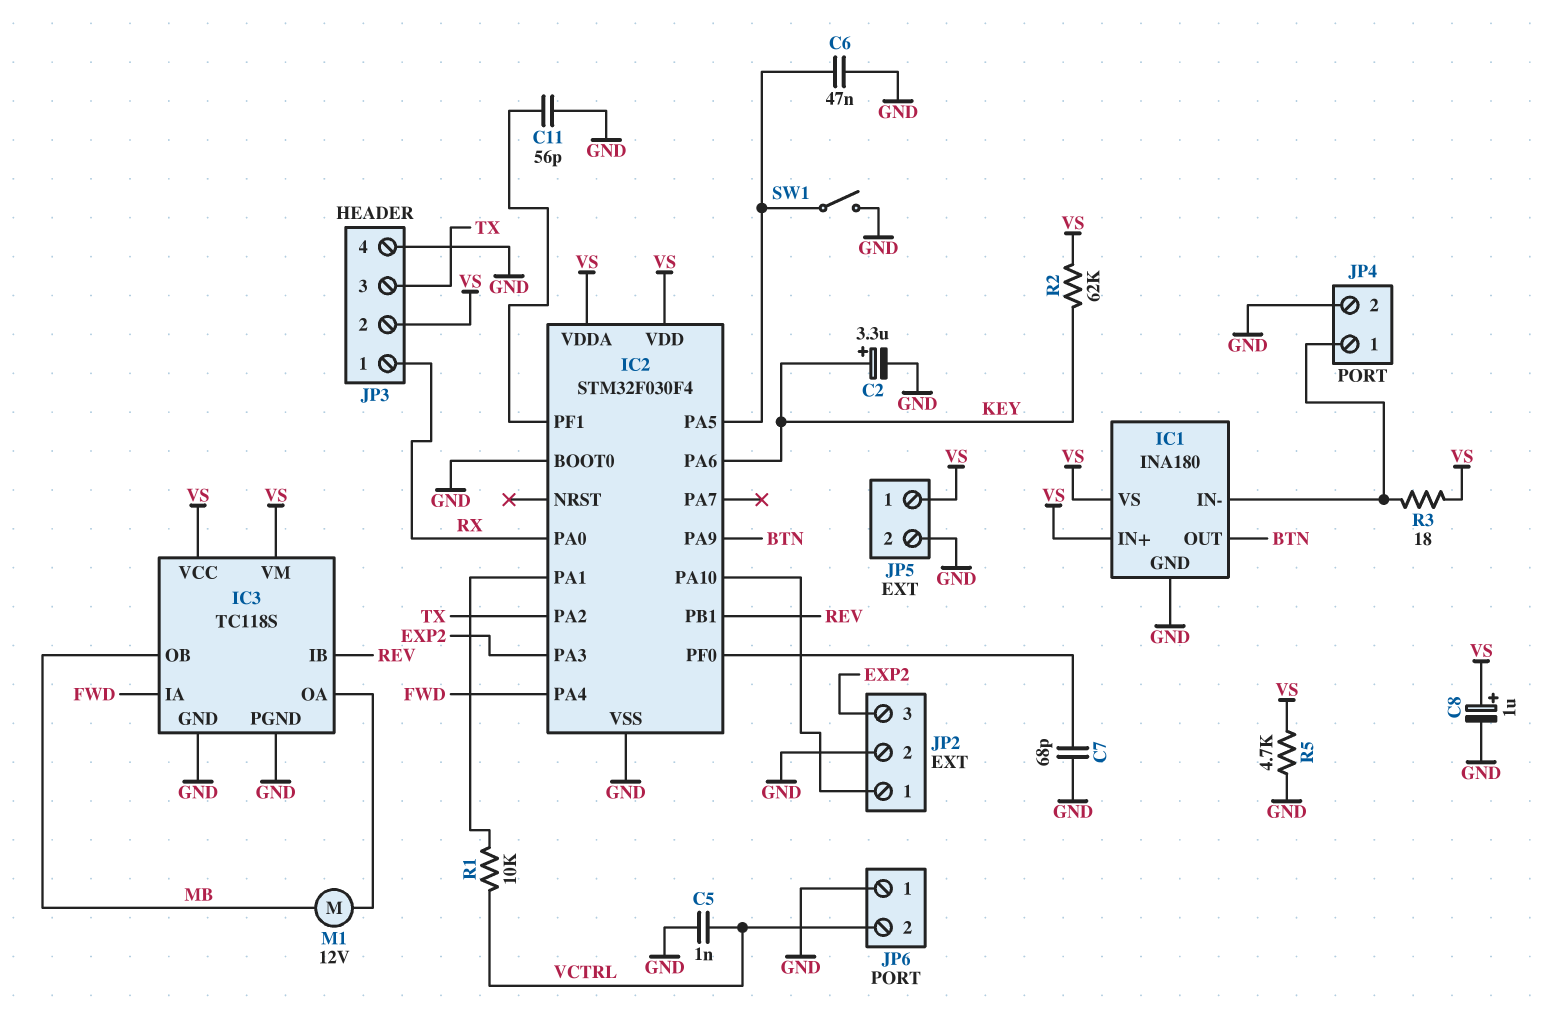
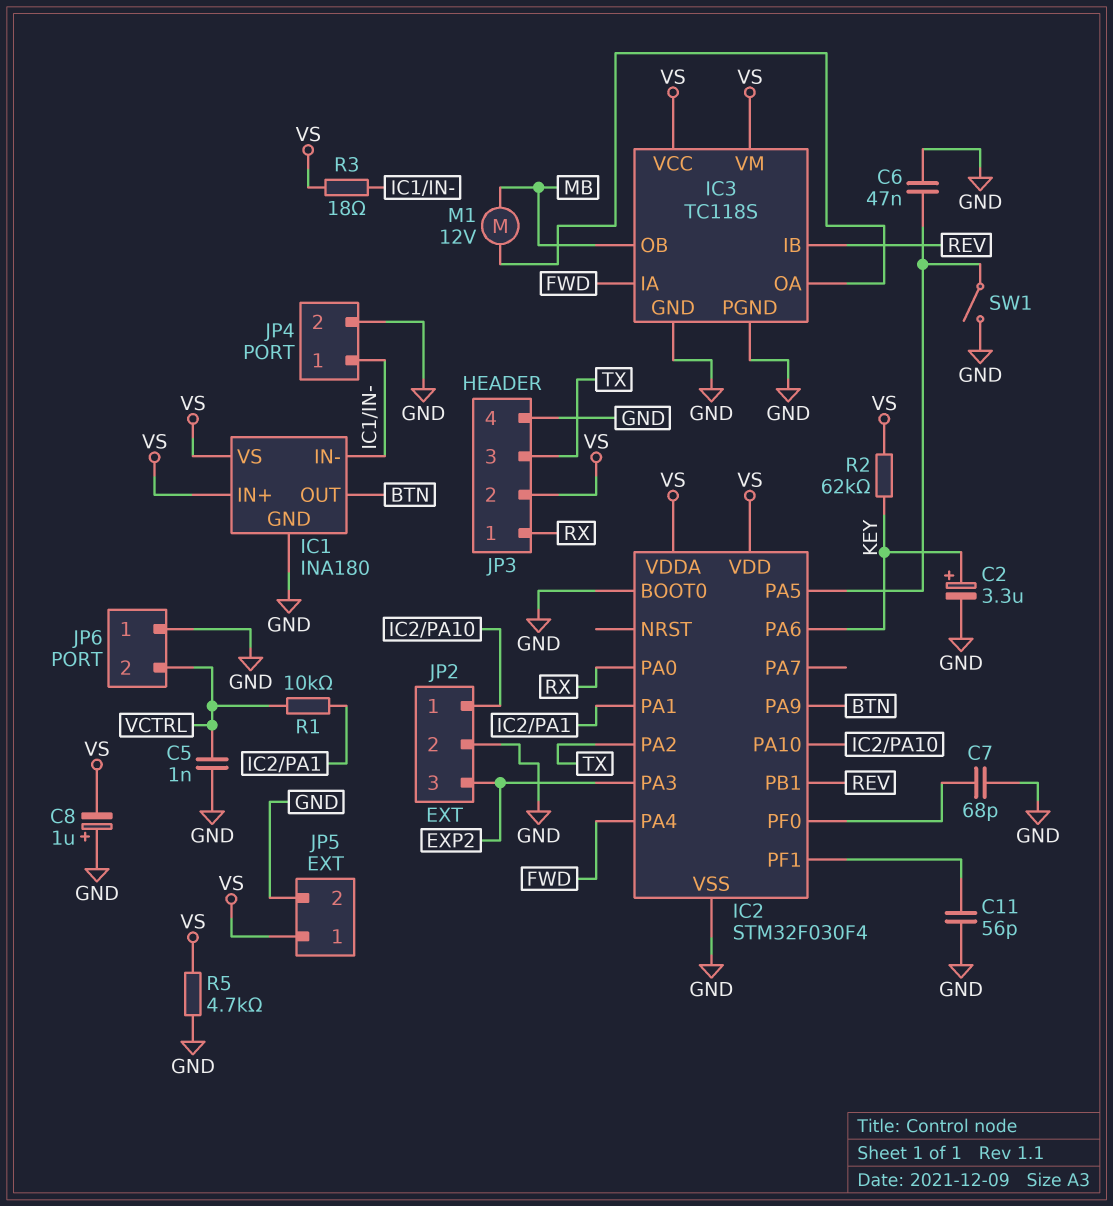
C8: 1uF (plus VS, minus GND) -> 1uF (plus GND, minus VS)

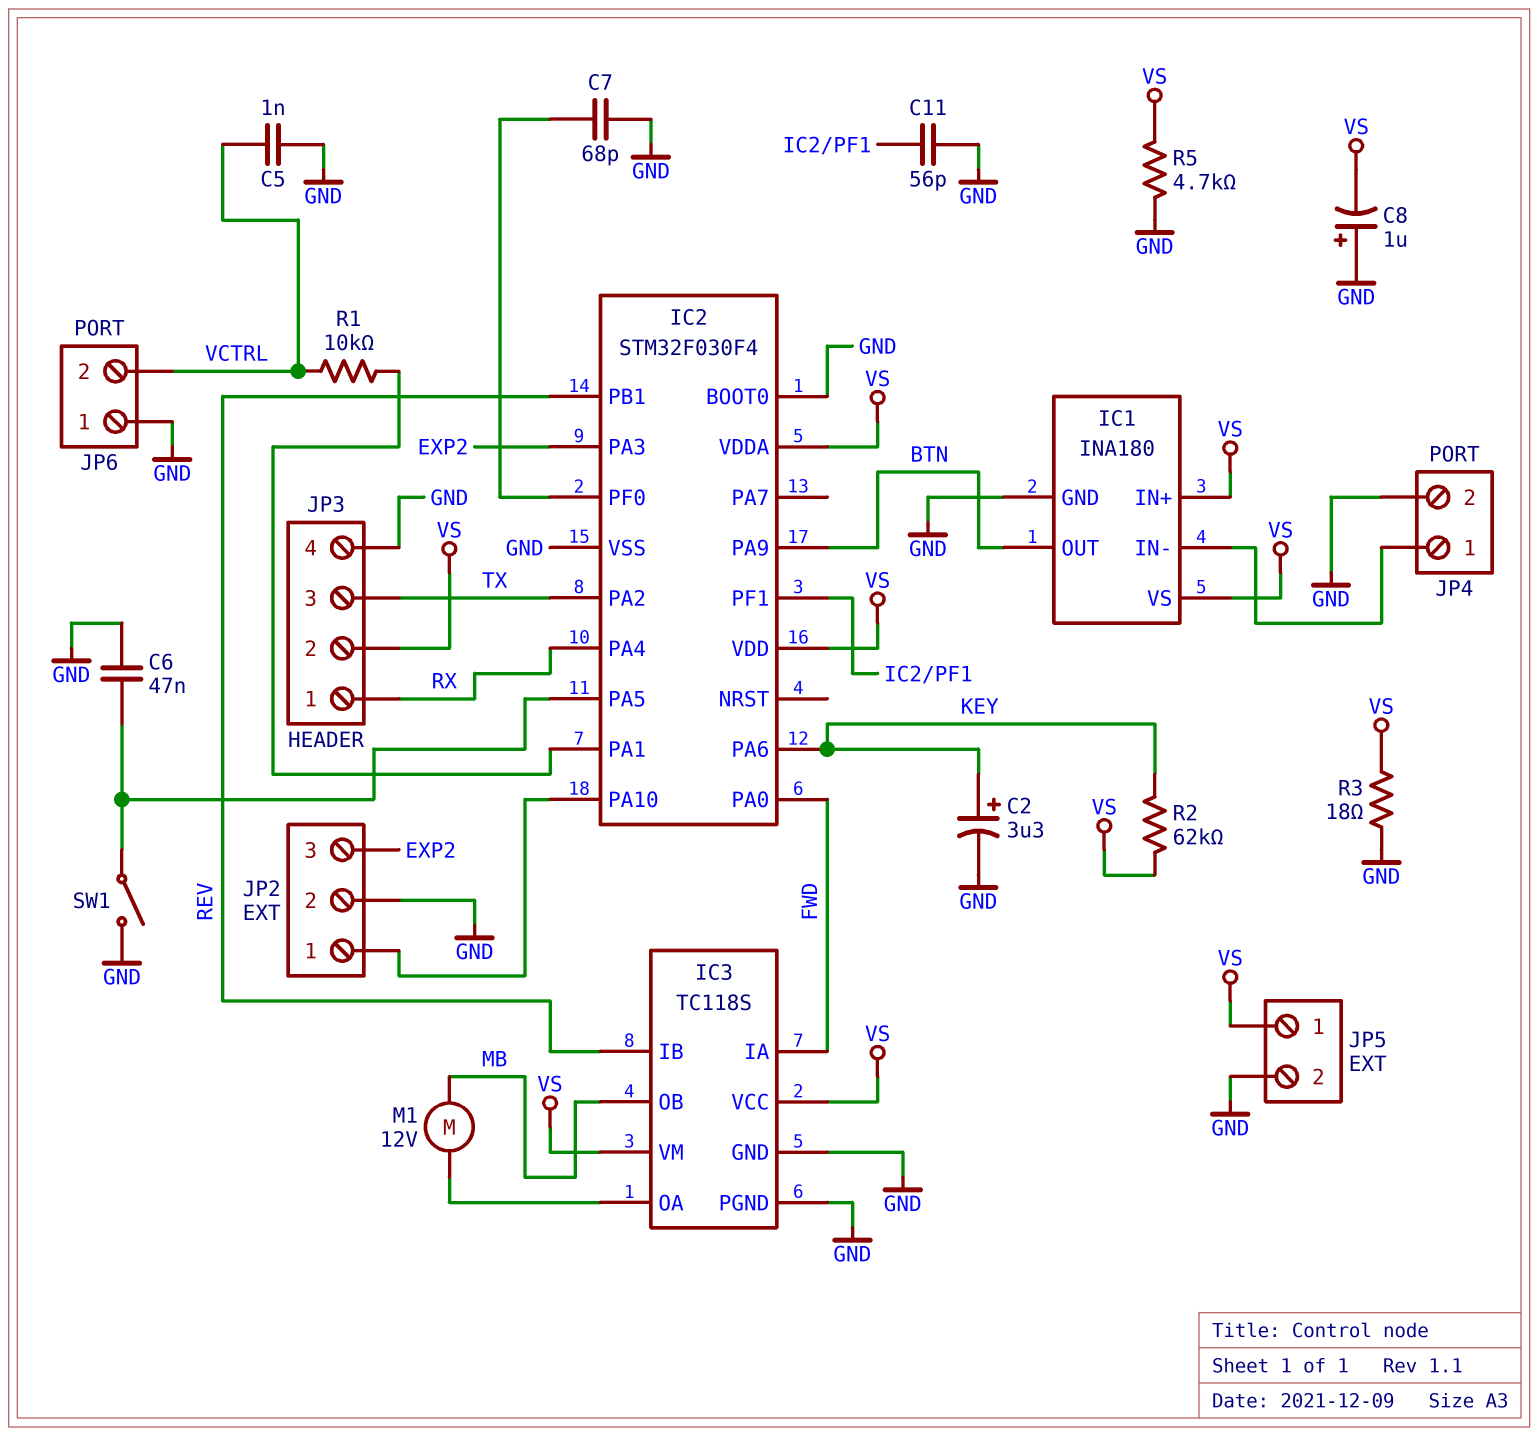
IC2 pin PA0: RX -> FWD
IC2 pin PA4: FWD -> RX
R3: 18 (IC1/IN-, VS) -> 18 (GND, VS)

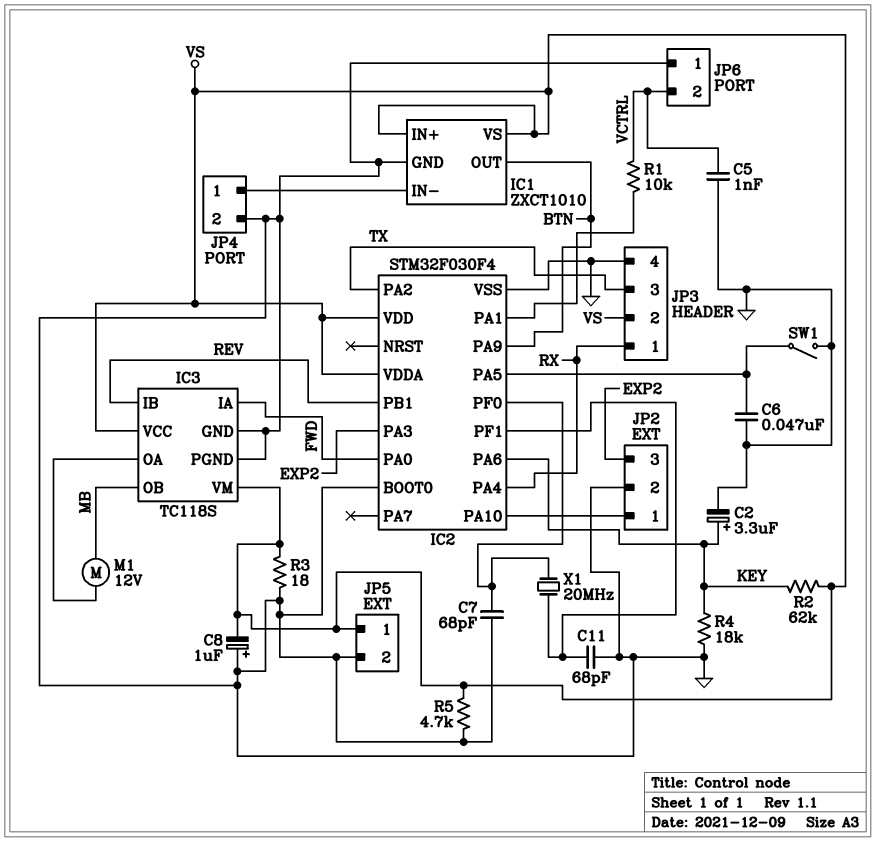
C11: 56pF (GND, IC2/PF1) -> 68pF (GND, IC2/PF1)
IC1: INA180 -> ZXCT1010
R4: none -> 18k (GND, KEY)
X1: none -> 20MHz (IC2/PF0, IC2/PF1)

